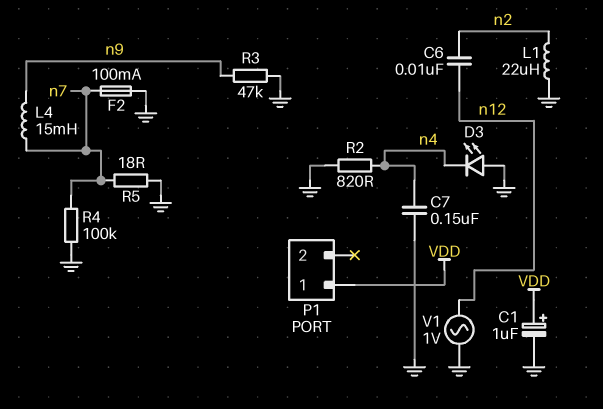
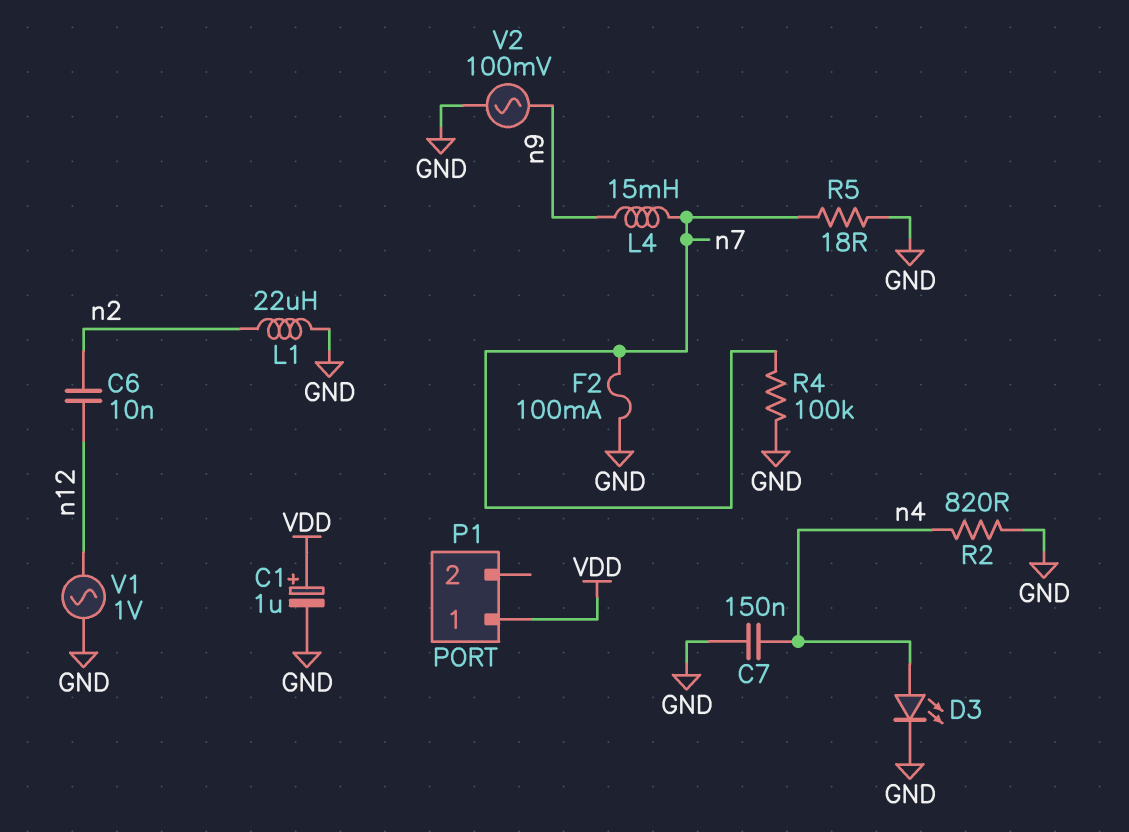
D3: LED (A GND, K n4) -> LED (A n4, K GND)
R3: 47k (GND, n9) -> none
V2: none -> AC 100mV (GND, n9)

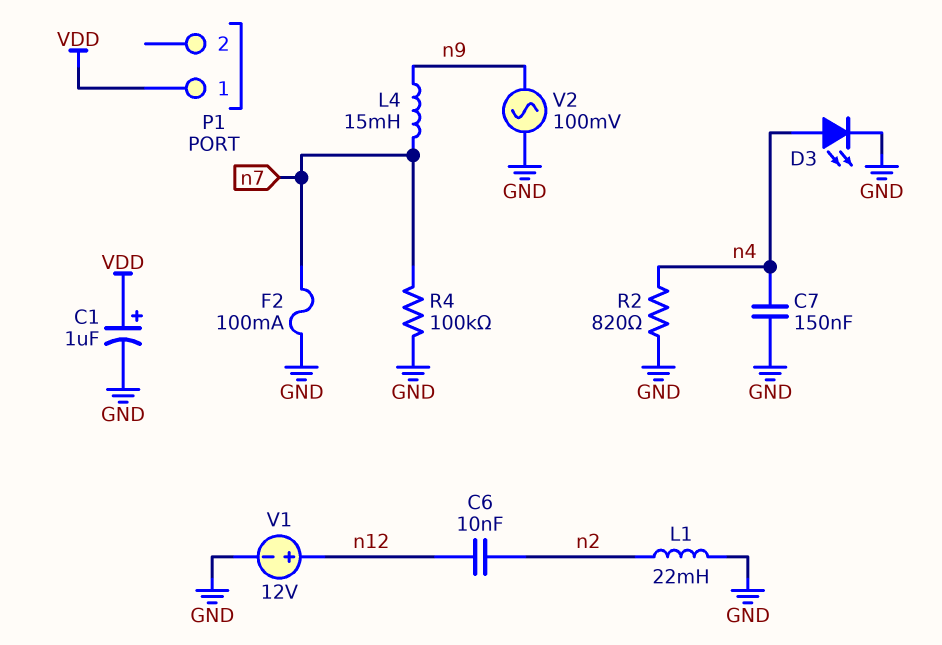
L1: 22uH (GND, n2) -> 22mH (GND, n2)
R5: 18 (GND, n7) -> none
V1: AC 1V (GND, n12) -> 12V (plus n12, minus GND)

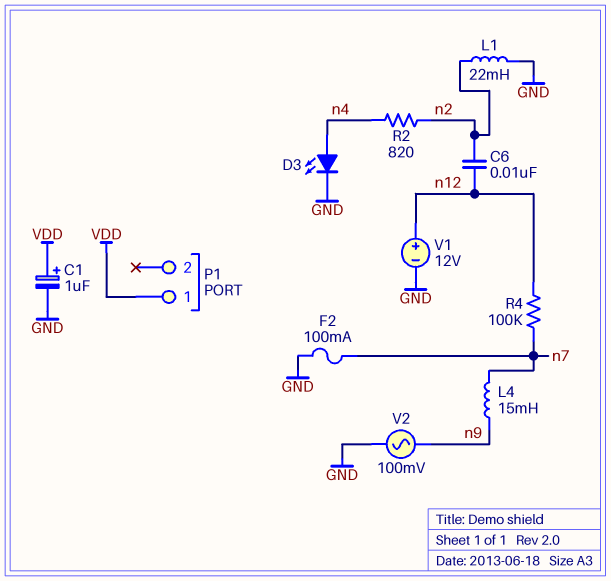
C7: 150nF (GND, n4) -> none
R2: 820 (GND, n4) -> 820 (n2, n4)
R4: 100k (GND, n7) -> 100k (n7, n12)

